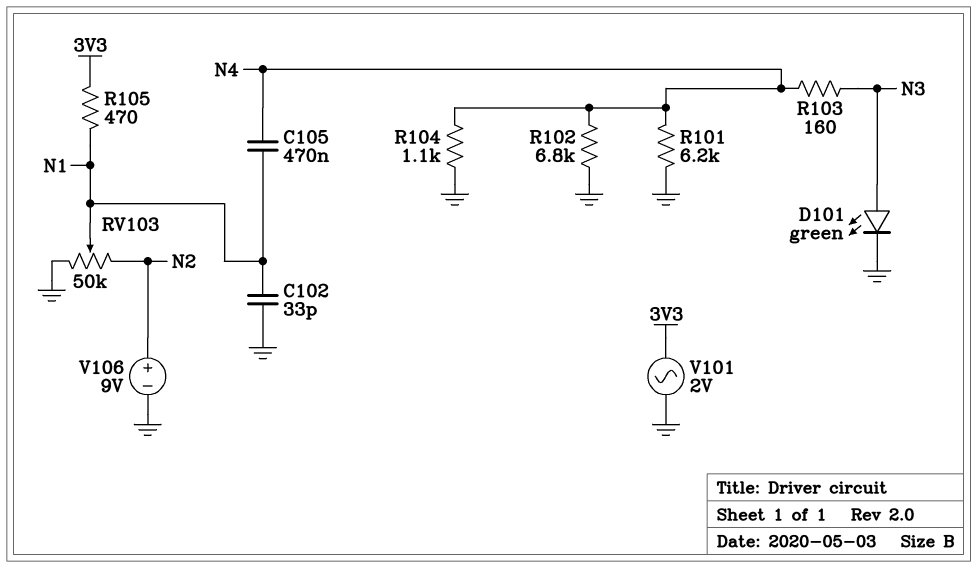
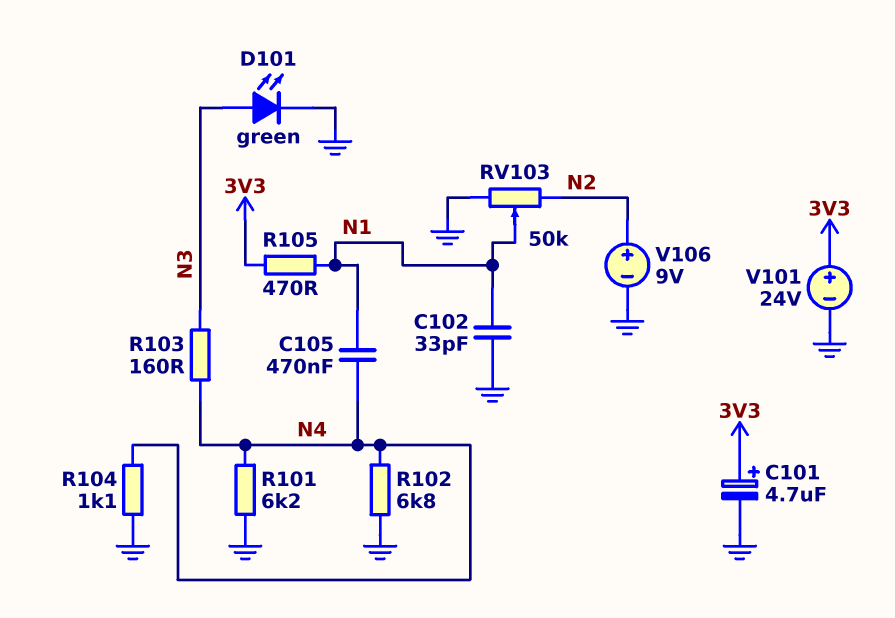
C101: none -> 4.7uF (plus 3V3, minus GND)
V101: AC 2V (3V3, GND) -> 24V (plus 3V3, minus GND)

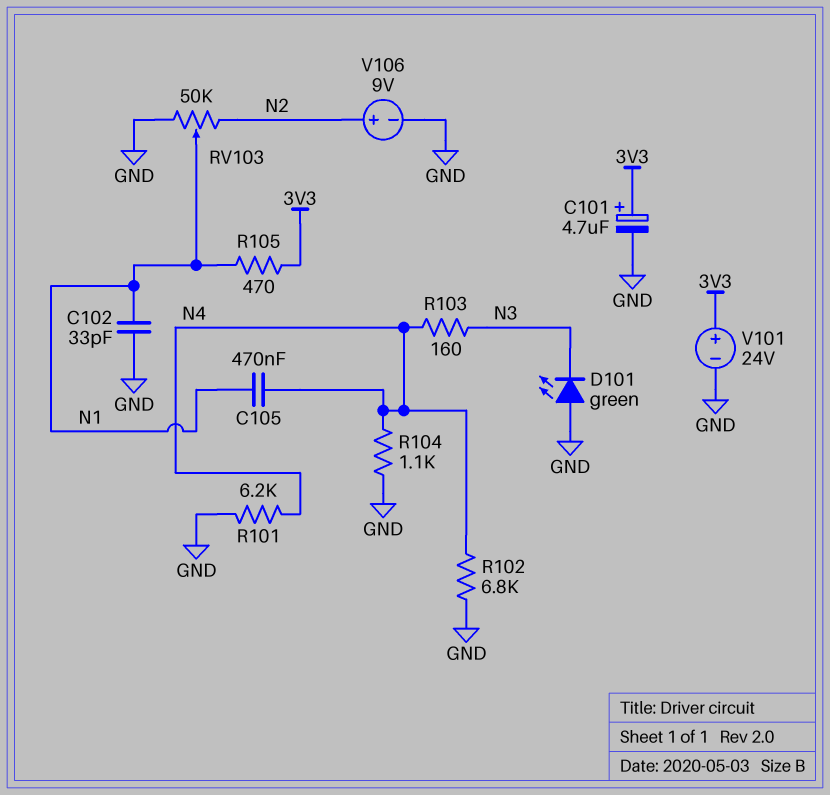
D101: LED green (A N3, K GND) -> LED green (A GND, K N3)

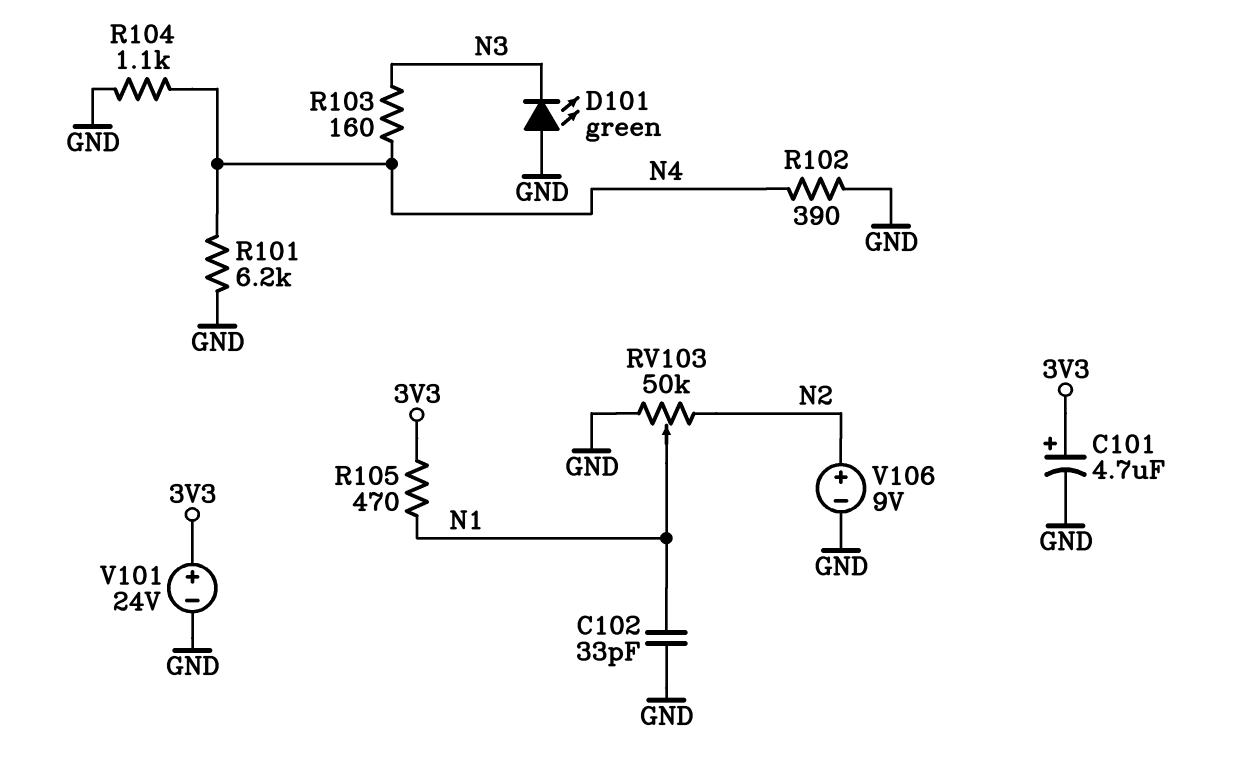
C105: 470nF (N1, N4) -> none
R102: 6.8k (GND, N4) -> 390 (GND, N4)

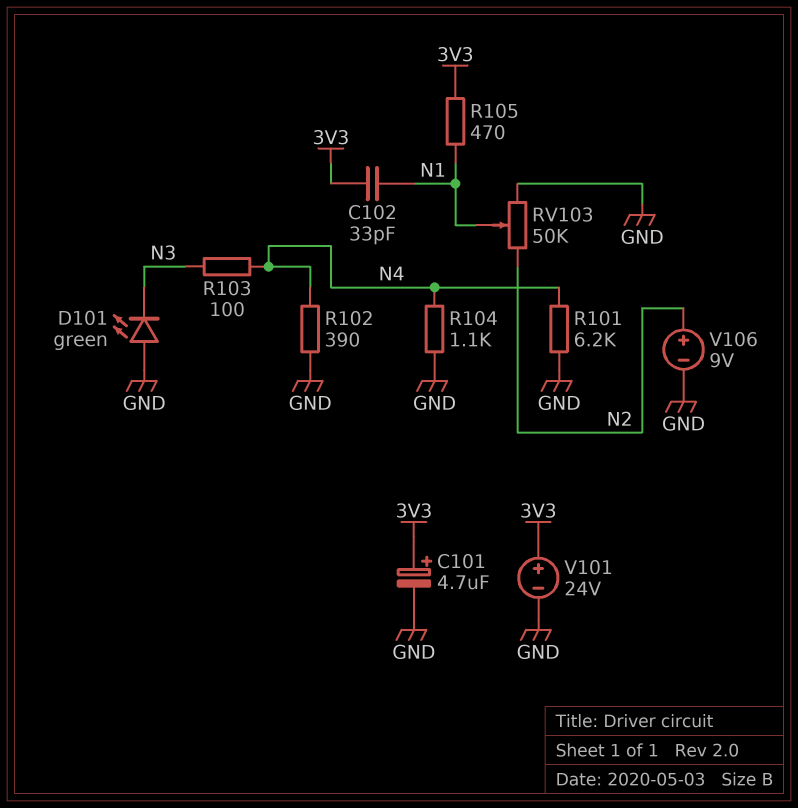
C102: 33pF (GND, N1) -> 33pF (3V3, N1)
R103: 160 (N3, N4) -> 100 (N3, N4)

